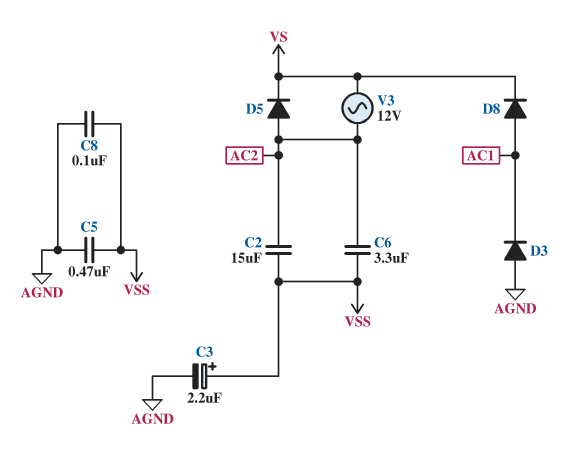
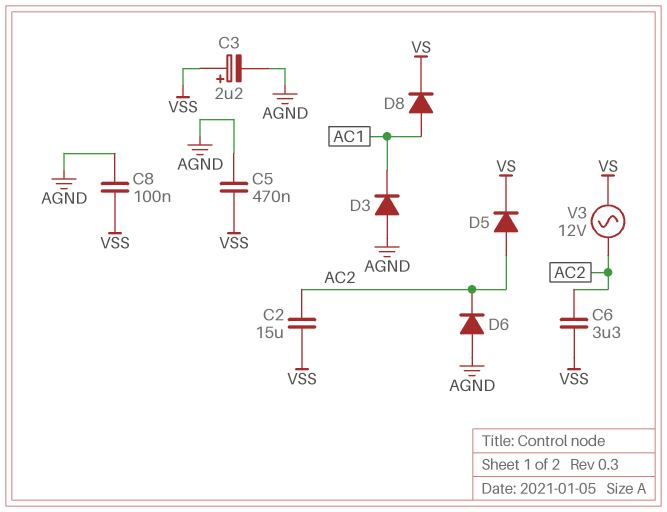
D6: none -> diode (A AGND, K AC2)

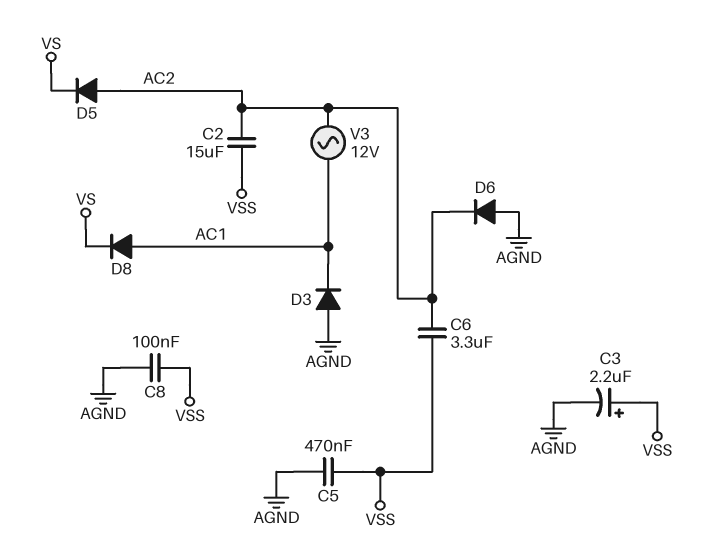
V3: AC 12V (AC2, VS) -> AC 12V (AC1, AC2)

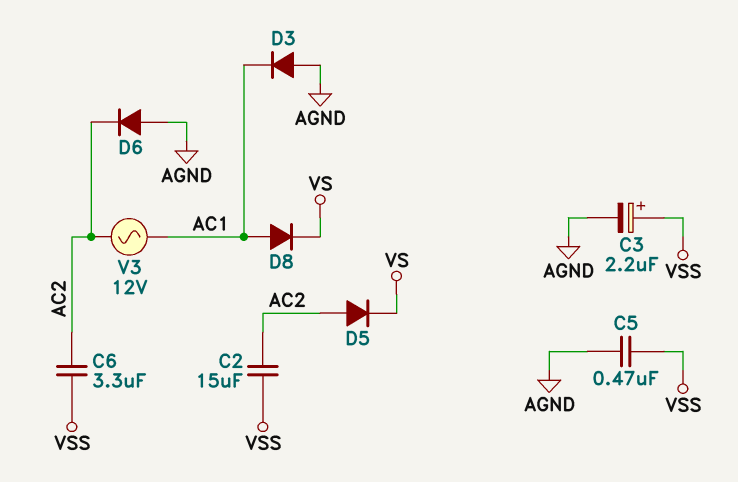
C8: 100nF (AGND, VSS) -> none

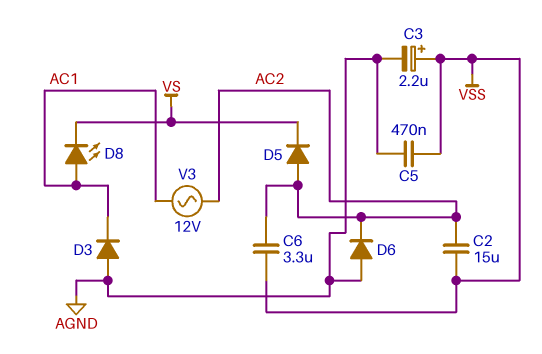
D8: diode (A AC1, K VS) -> LED (A AC1, K VS)

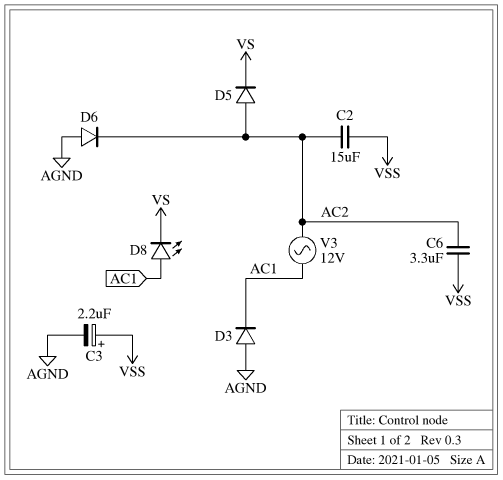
C5: 470nF (AGND, VSS) -> none

